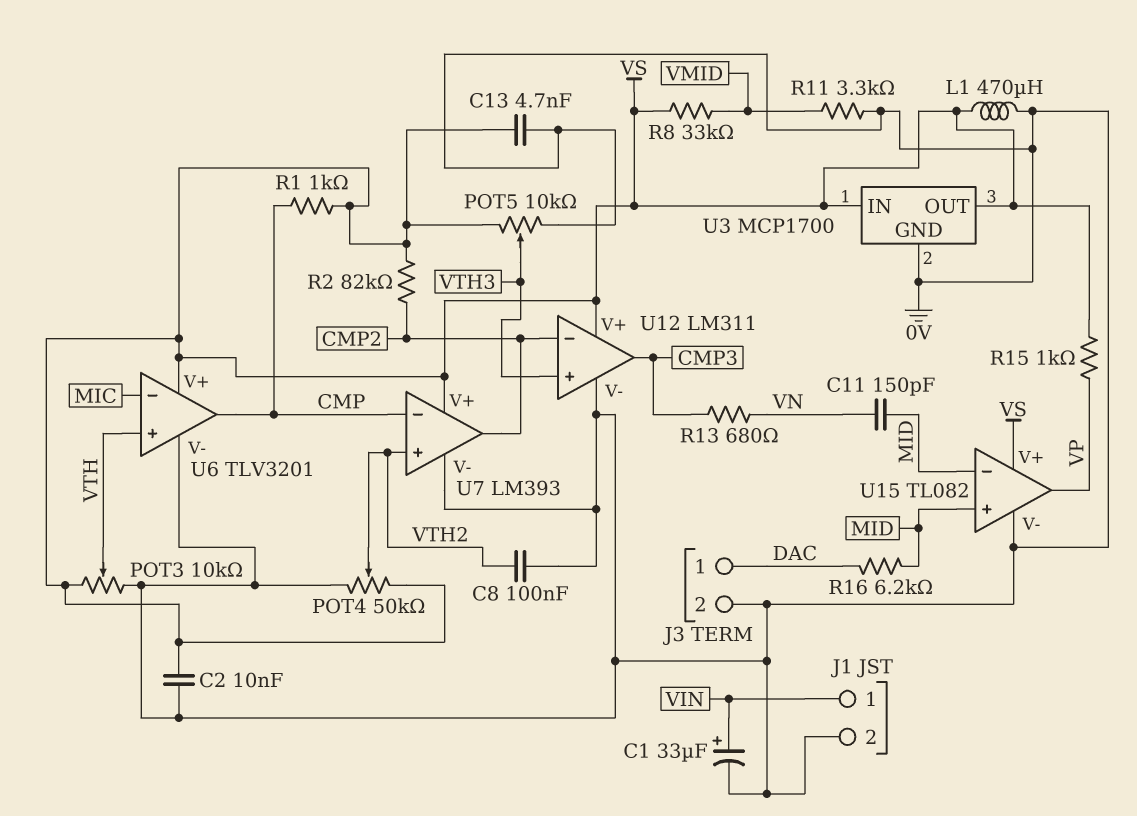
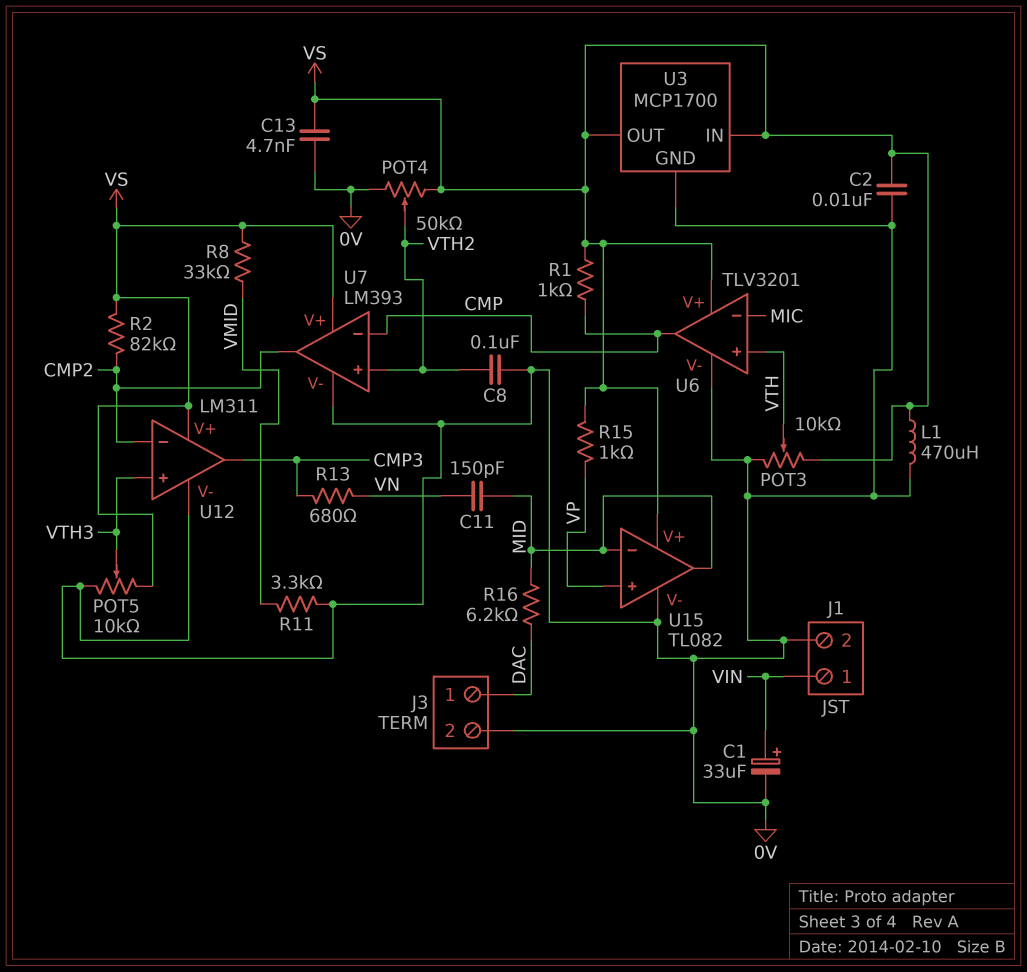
U15 pin in+: MID -> VP
U15 pin out: VP -> MID

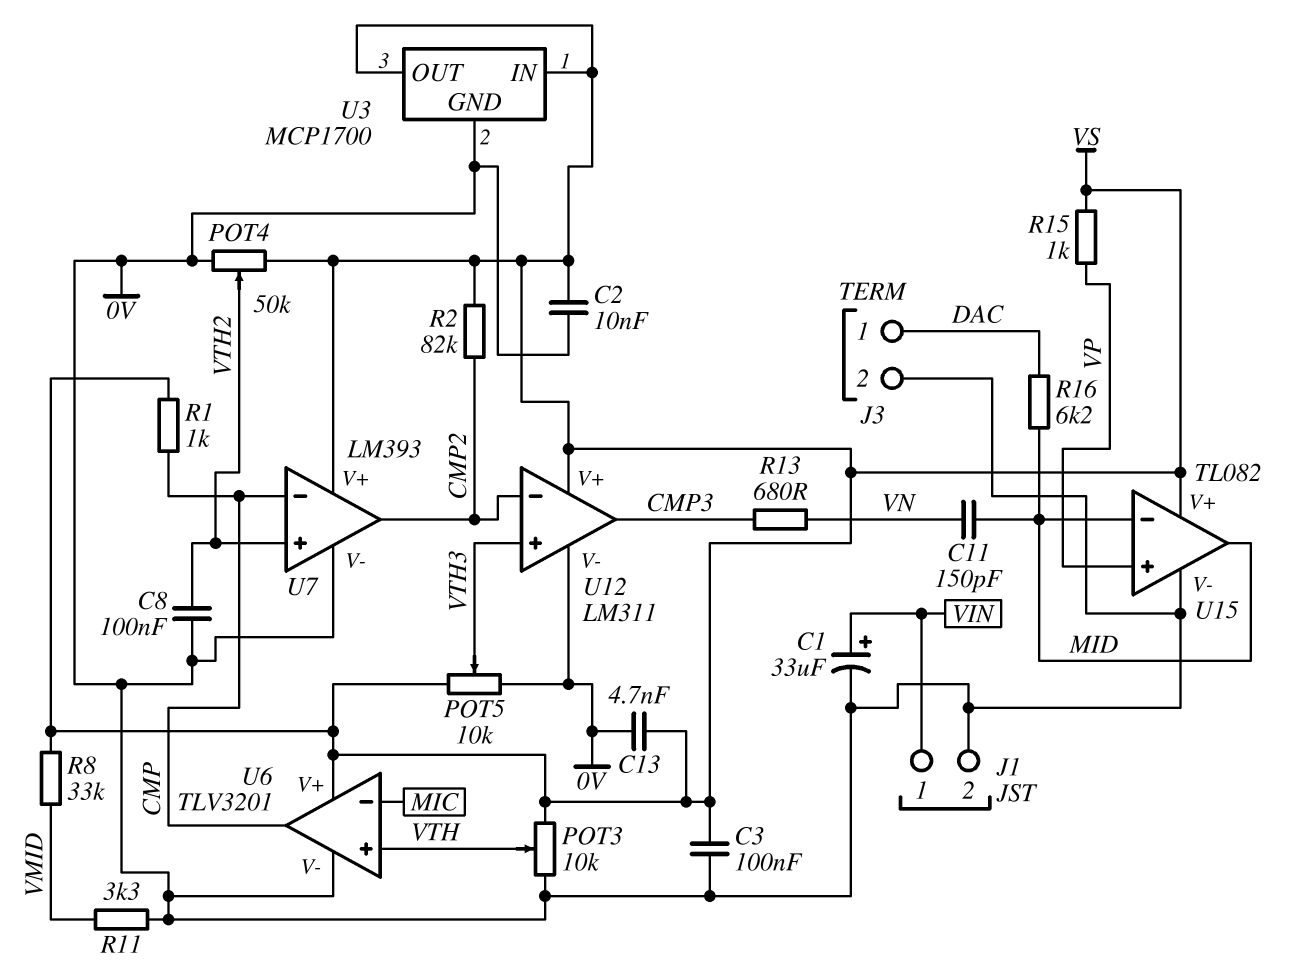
C3: none -> 100nF (0V, VS)
L1: 470uH (0V, VS) -> none

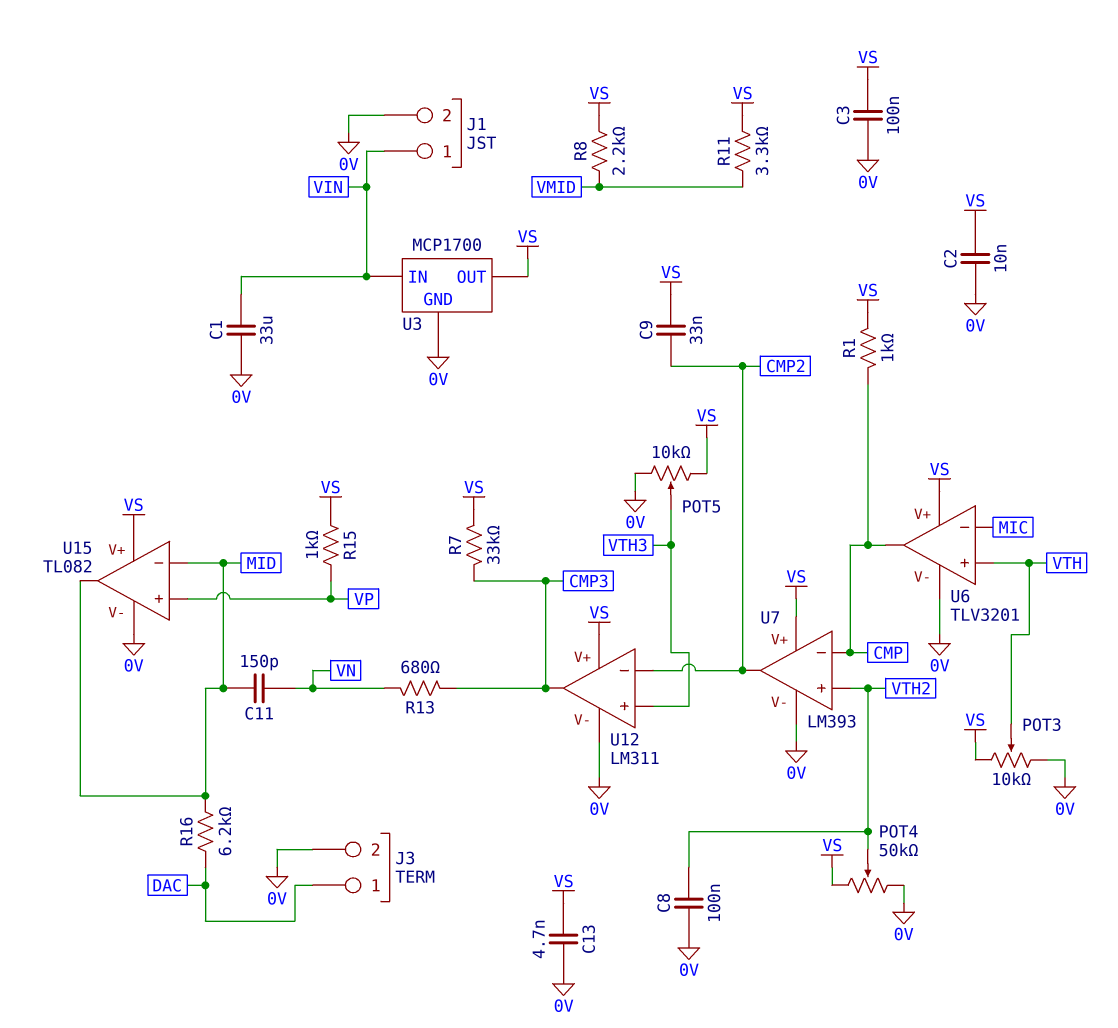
C1: 33uF (plus VIN, minus 0V) -> 33uF (0V, VIN)
C9: none -> 33nF (CMP2, VS)
R2: 82k (CMP2, VS) -> none
R7: none -> 33k (CMP3, VS)
R8: 33k (VMID, VS) -> 2.2k (VMID, VS)
R11: 3.3k (0V, VMID) -> 3.3k (VMID, VS)
U3 pin IN: VS -> VIN

